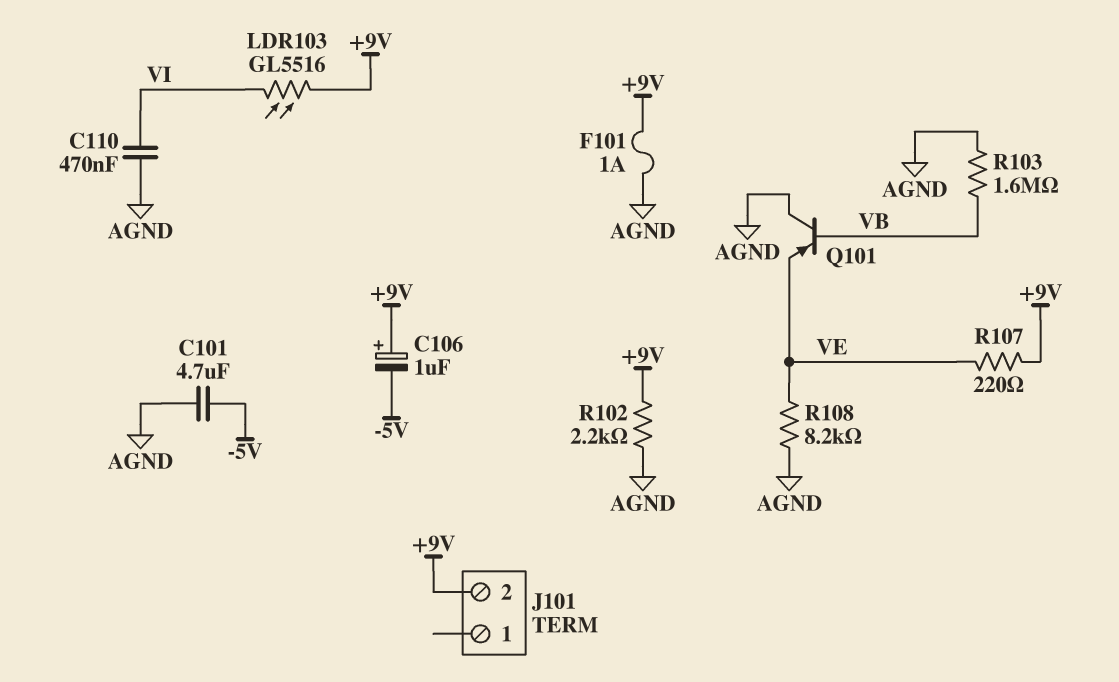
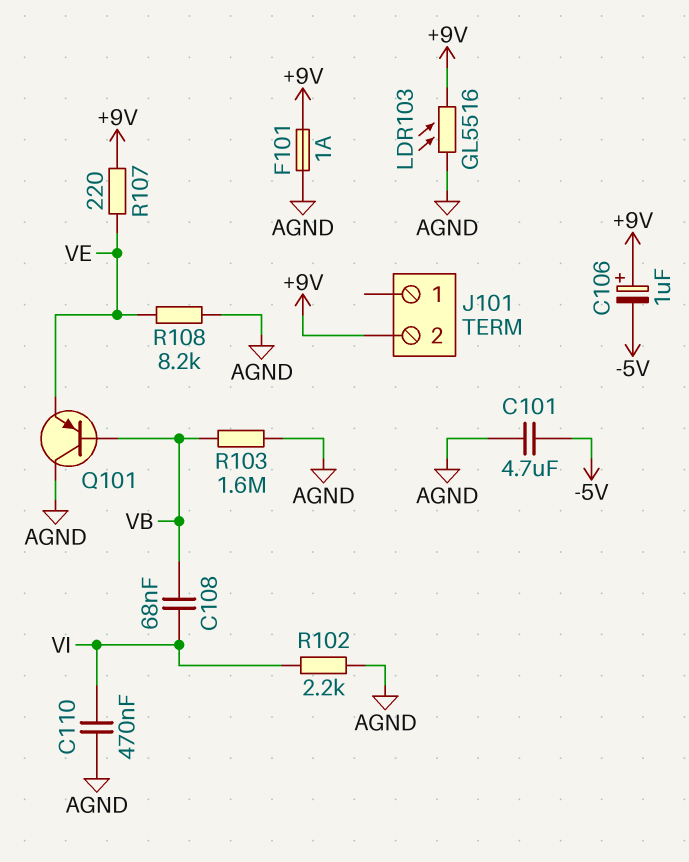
C108: none -> 68nF (VB, VI)
LDR103: GL5516 (+9V, VI) -> GL5516 (+9V, AGND)
R102: 2.2k (+9V, AGND) -> 2.2k (AGND, VI)

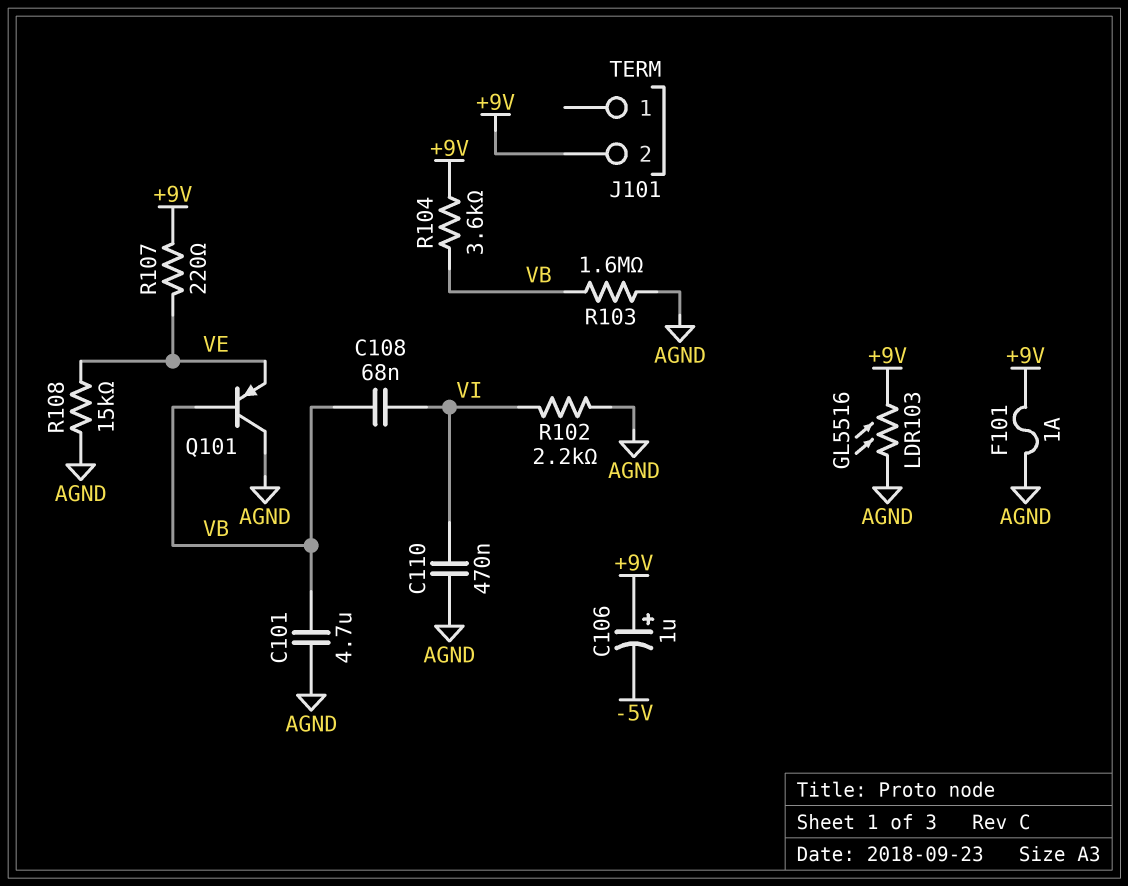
C101: 4.7uF (-5V, AGND) -> 4.7uF (AGND, VB)
R104: none -> 3.6k (+9V, VB)
R108: 8.2k (AGND, VE) -> 15k (AGND, VE)

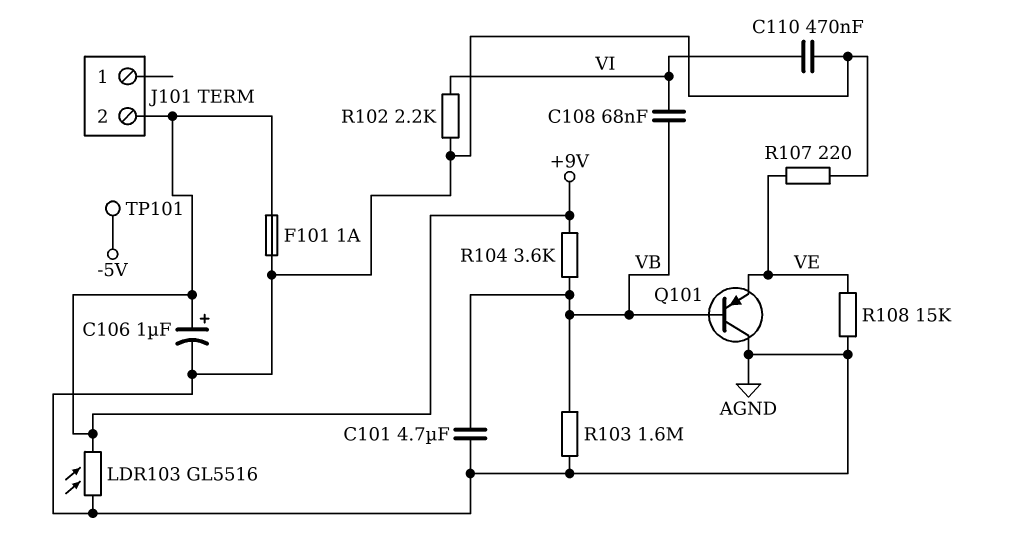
C106: 1uF (plus +9V, minus -5V) -> 1uF (plus +9V, minus AGND)
R107: 220 (+9V, VE) -> 220 (AGND, VE)
TP101: none -> test point (-5V)

